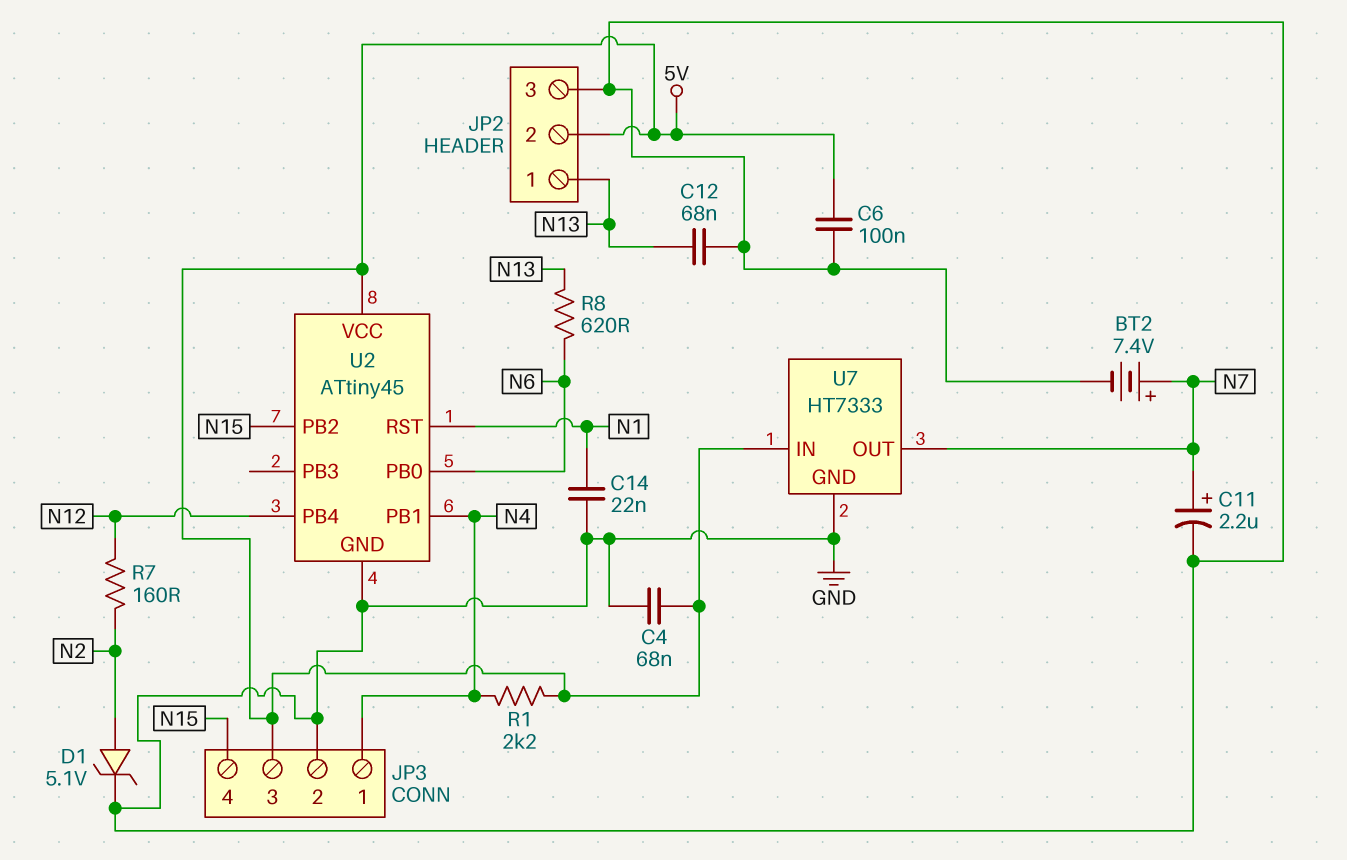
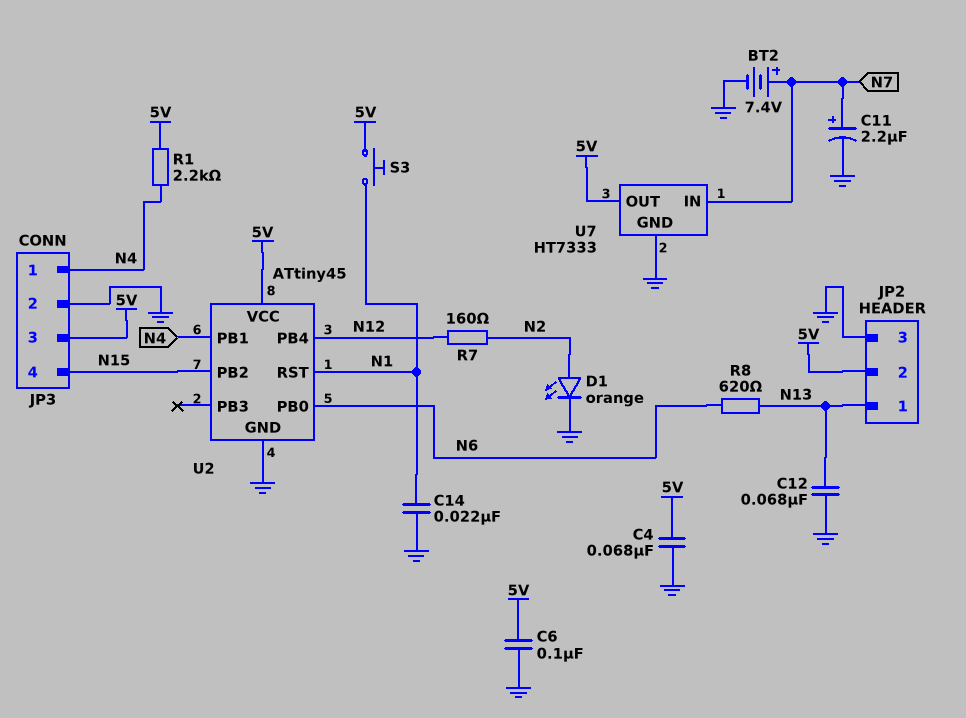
D1: zener 5.1V (A N2, K GND) -> LED orange (A N2, K GND)
S3: none -> button (5V, N1)
U7 pin IN: 5V -> N7
U7 pin OUT: N7 -> 5V

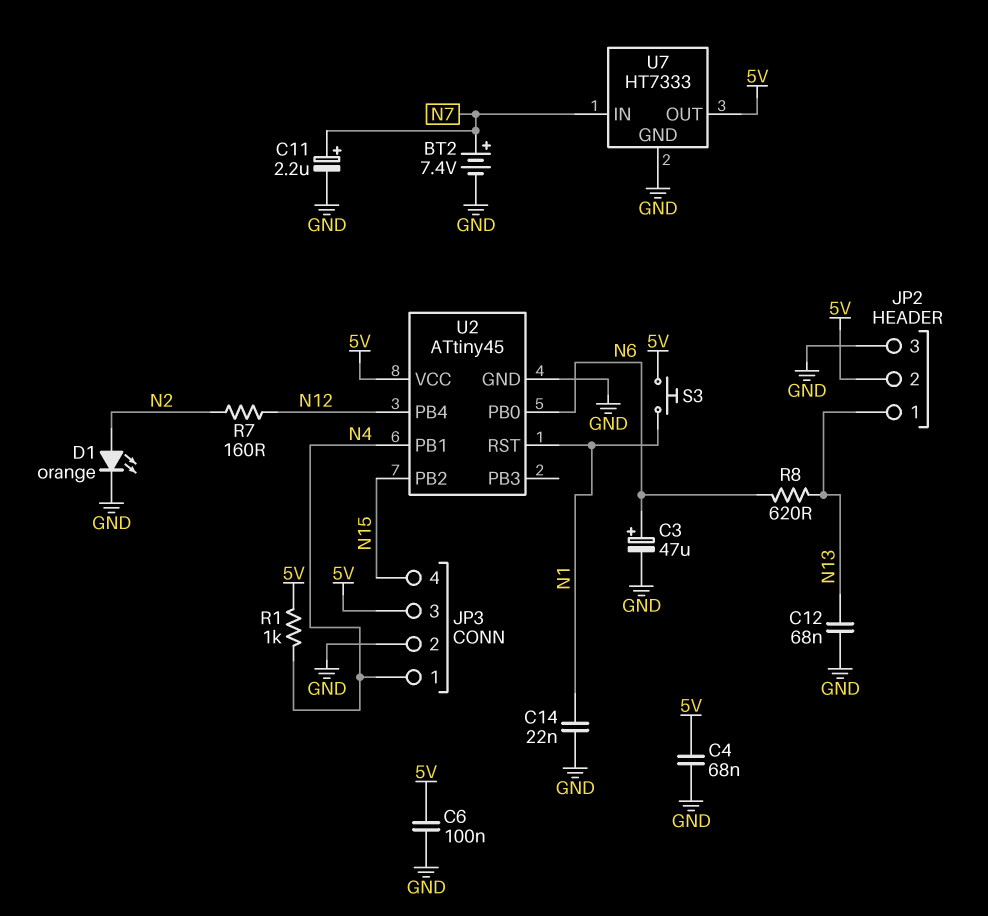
C3: none -> 47uF (plus N6, minus GND)
R1: 2.2k (5V, N4) -> 1k (5V, N4)

